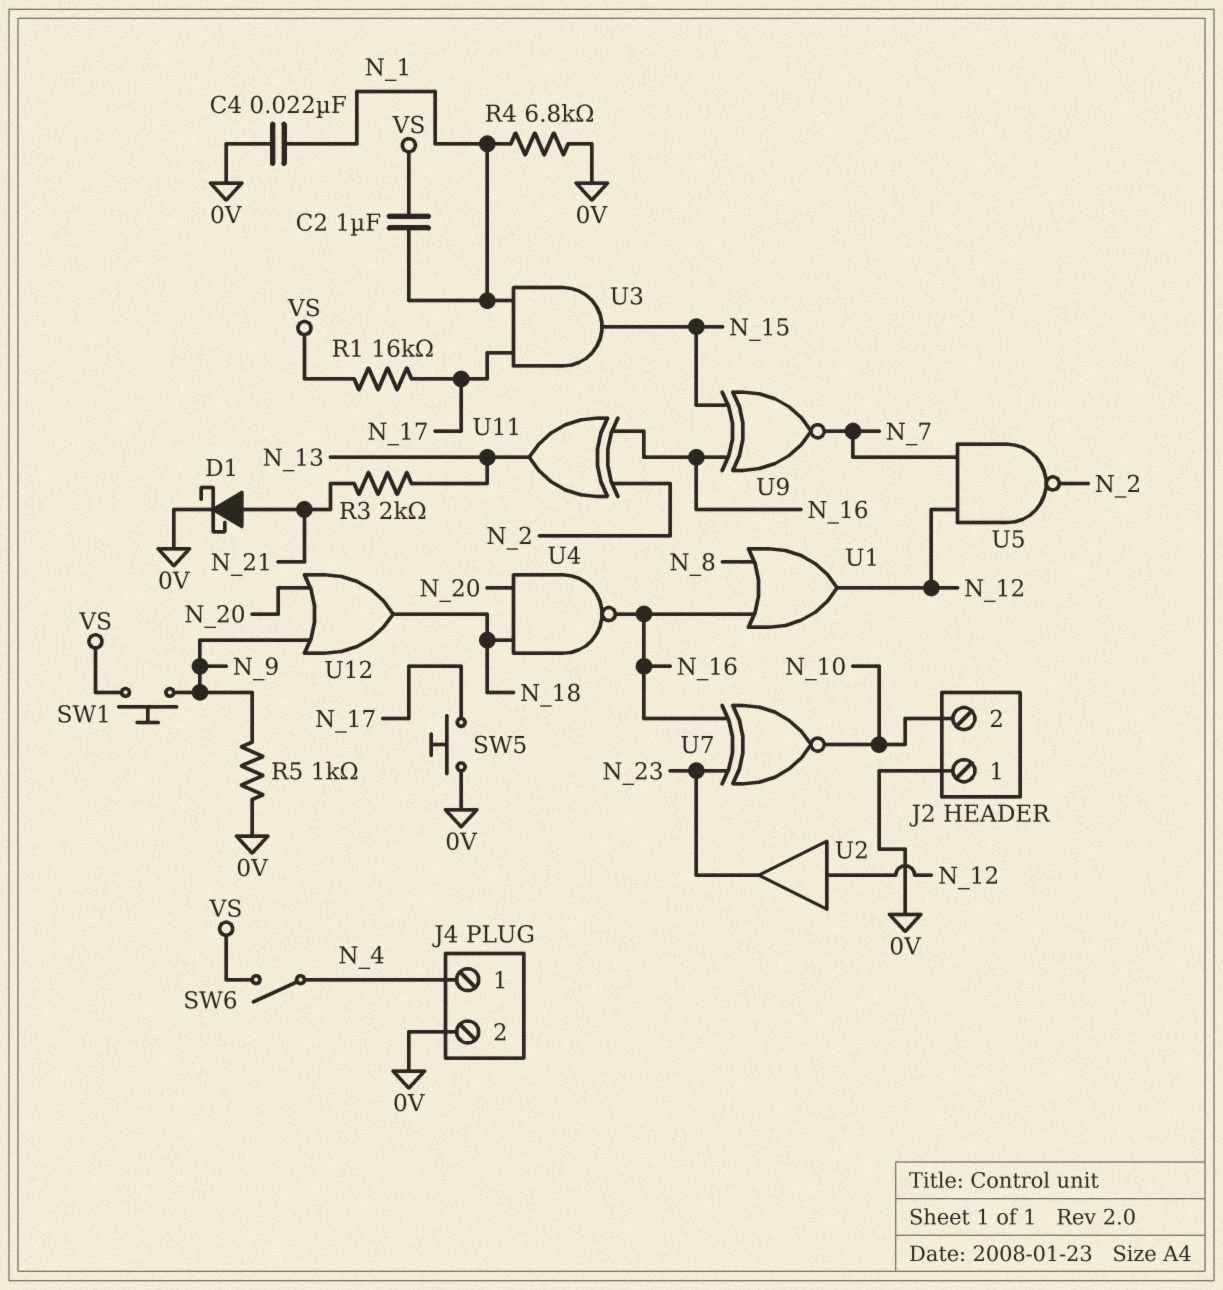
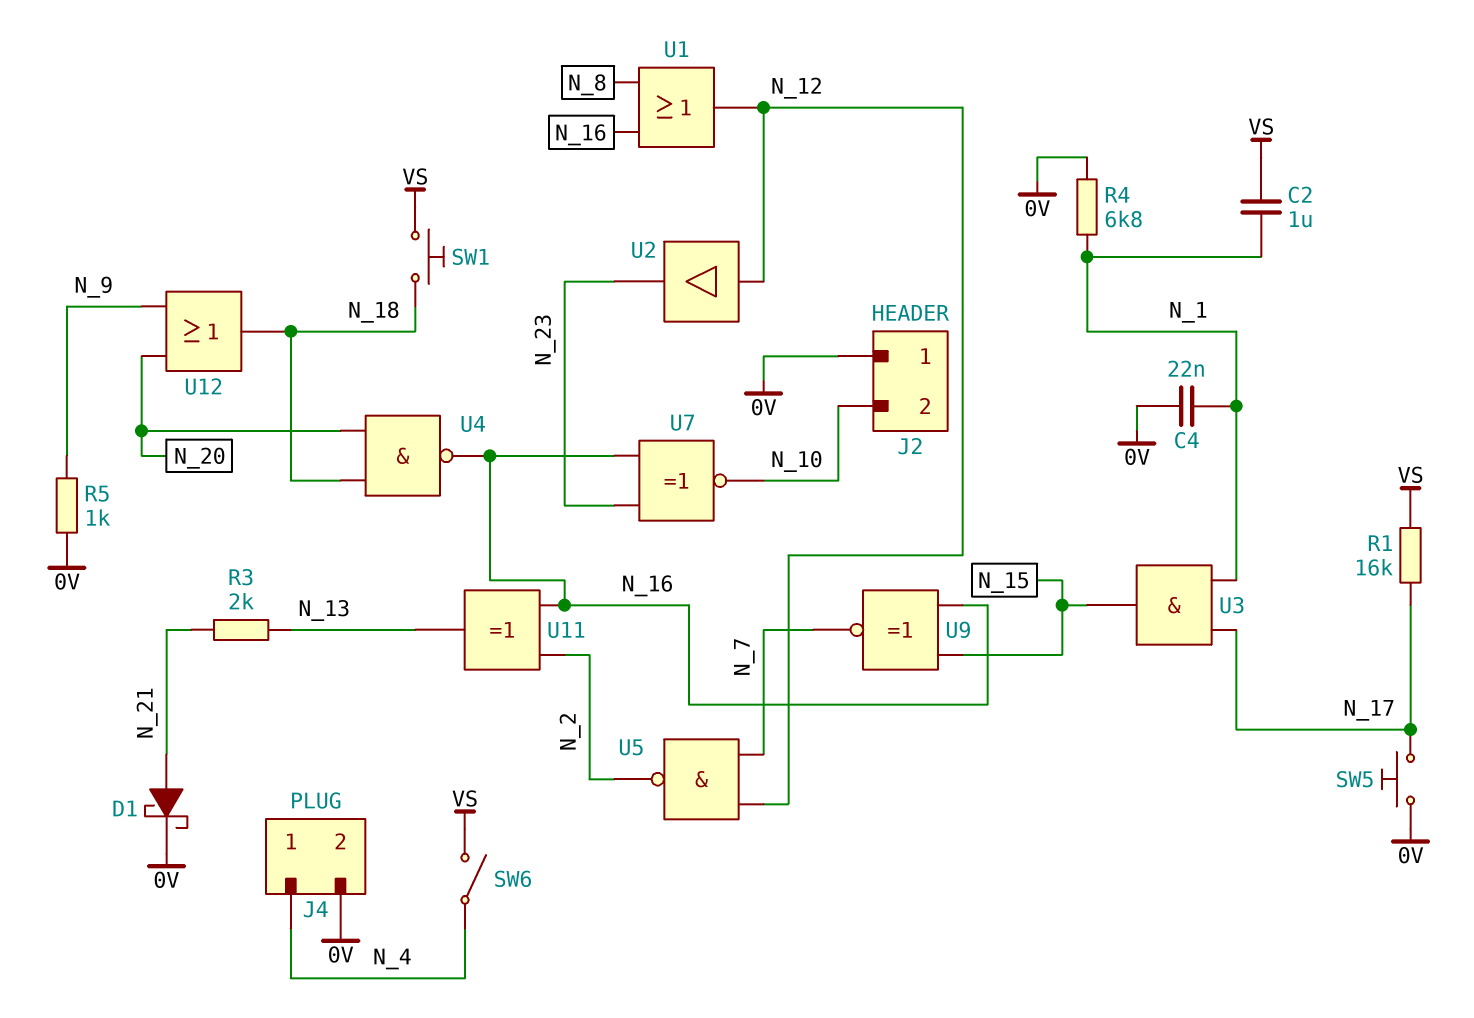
SW1: button (N_9, VS) -> button (N_18, VS)

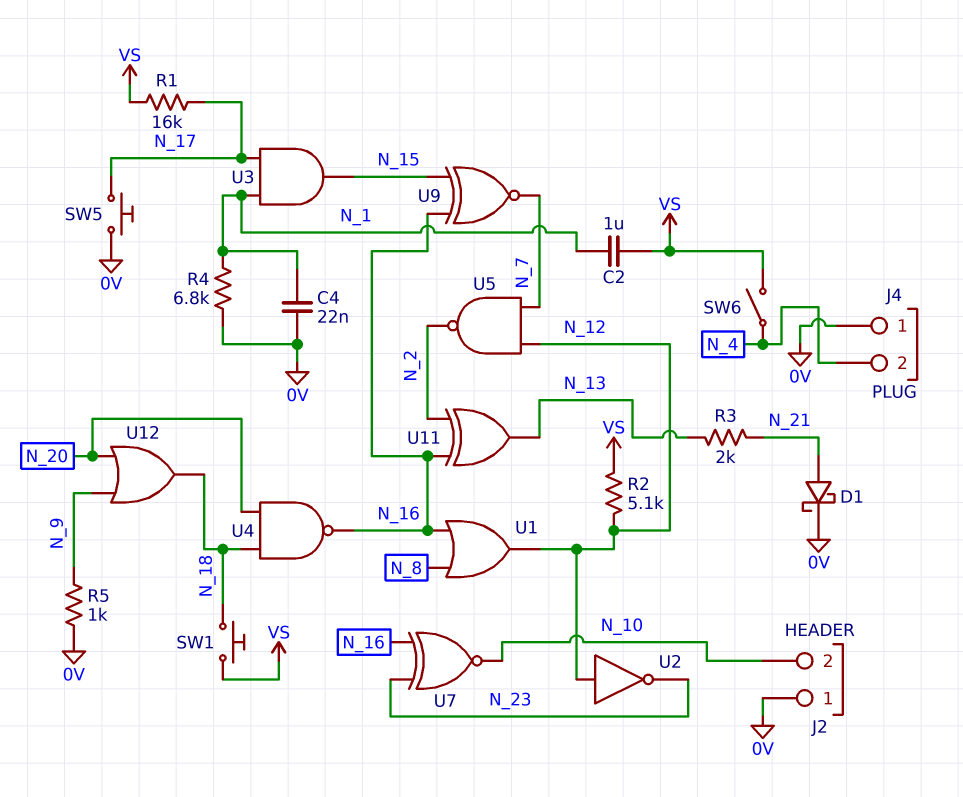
J4 pin 1: N_4 -> 0V
J4 pin 2: 0V -> N_4
R2: none -> 5.1k (N_12, VS)
U2: buffer (in N_12, out N_23) -> NOT (in N_12, out N_23)

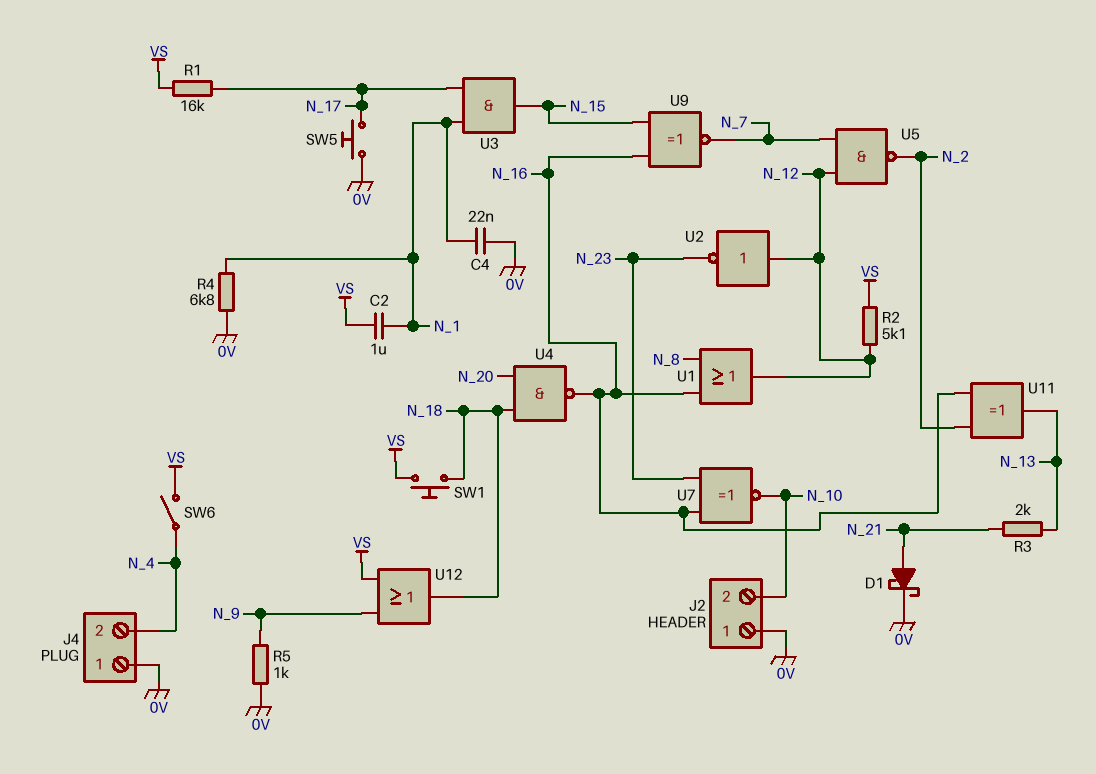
U12: OR (in N_9, in N_20, out N_18) -> OR (in N_9, in VS, out N_18)

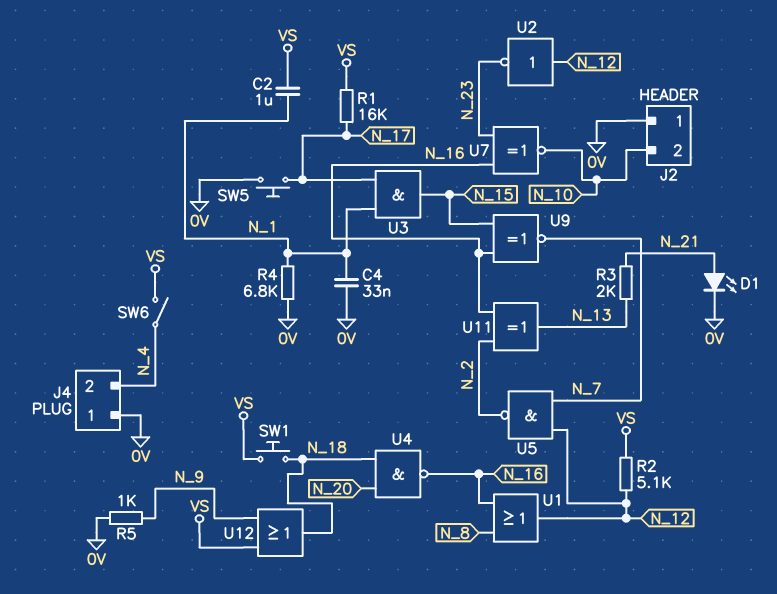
C4: 22nF (0V, N_1) -> 33nF (0V, N_1)
D1: schottky (A N_21, K 0V) -> LED (A N_21, K 0V)

